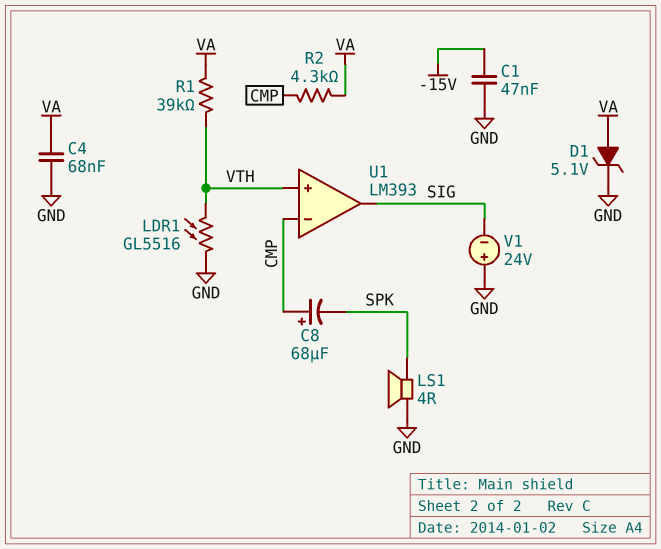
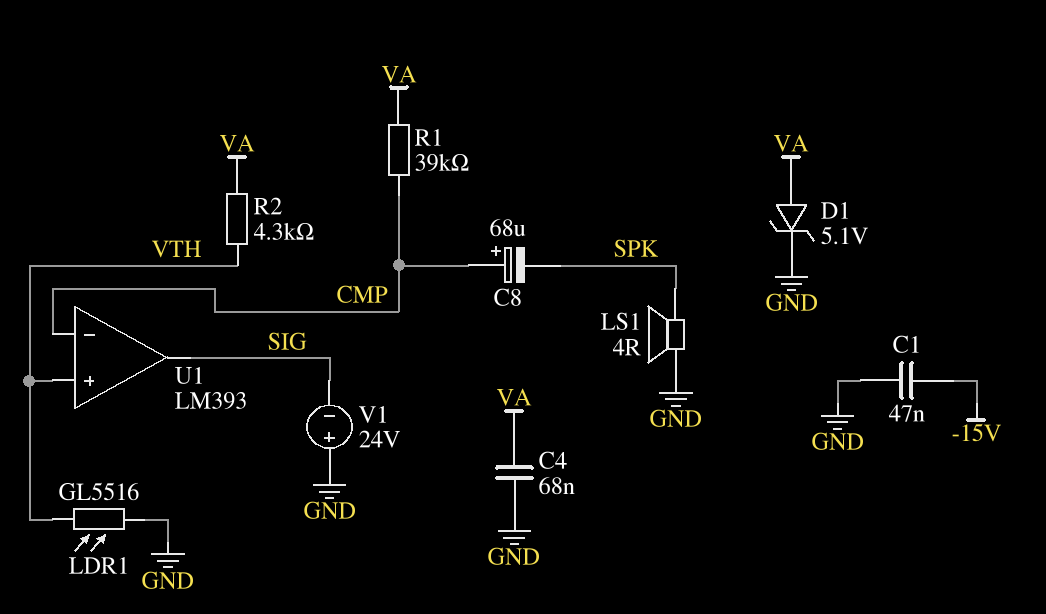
R1: 39k (VA, VTH) -> 39k (CMP, VA)
R2: 4.3k (CMP, VA) -> 4.3k (VA, VTH)

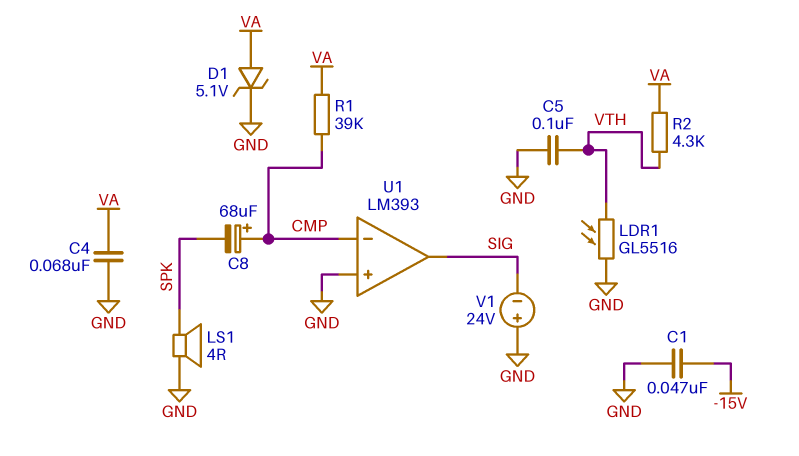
C5: none -> 100nF (GND, VTH)
U1 pin in+: VTH -> GND

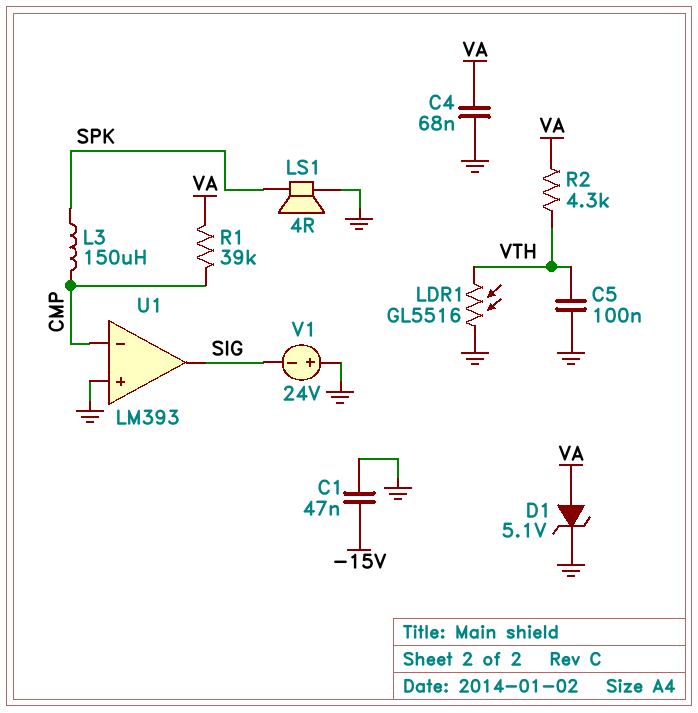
C8: 68uF (plus CMP, minus SPK) -> none
L3: none -> 150uH (CMP, SPK)

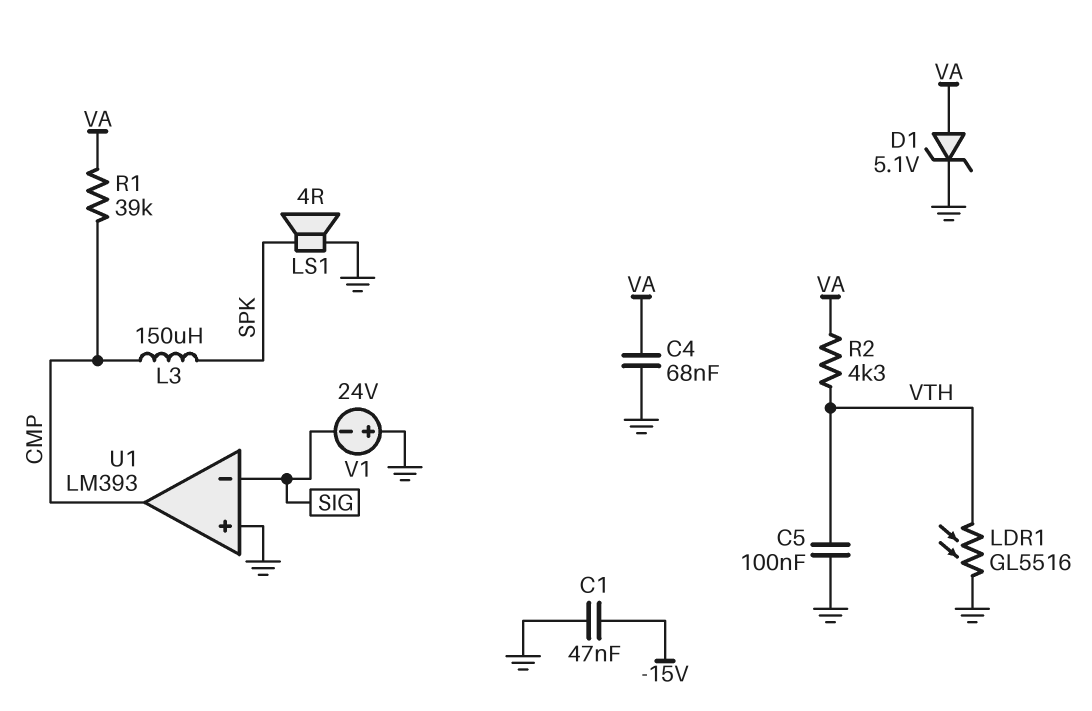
U1 pin in-: CMP -> SIG
U1 pin out: SIG -> CMP

